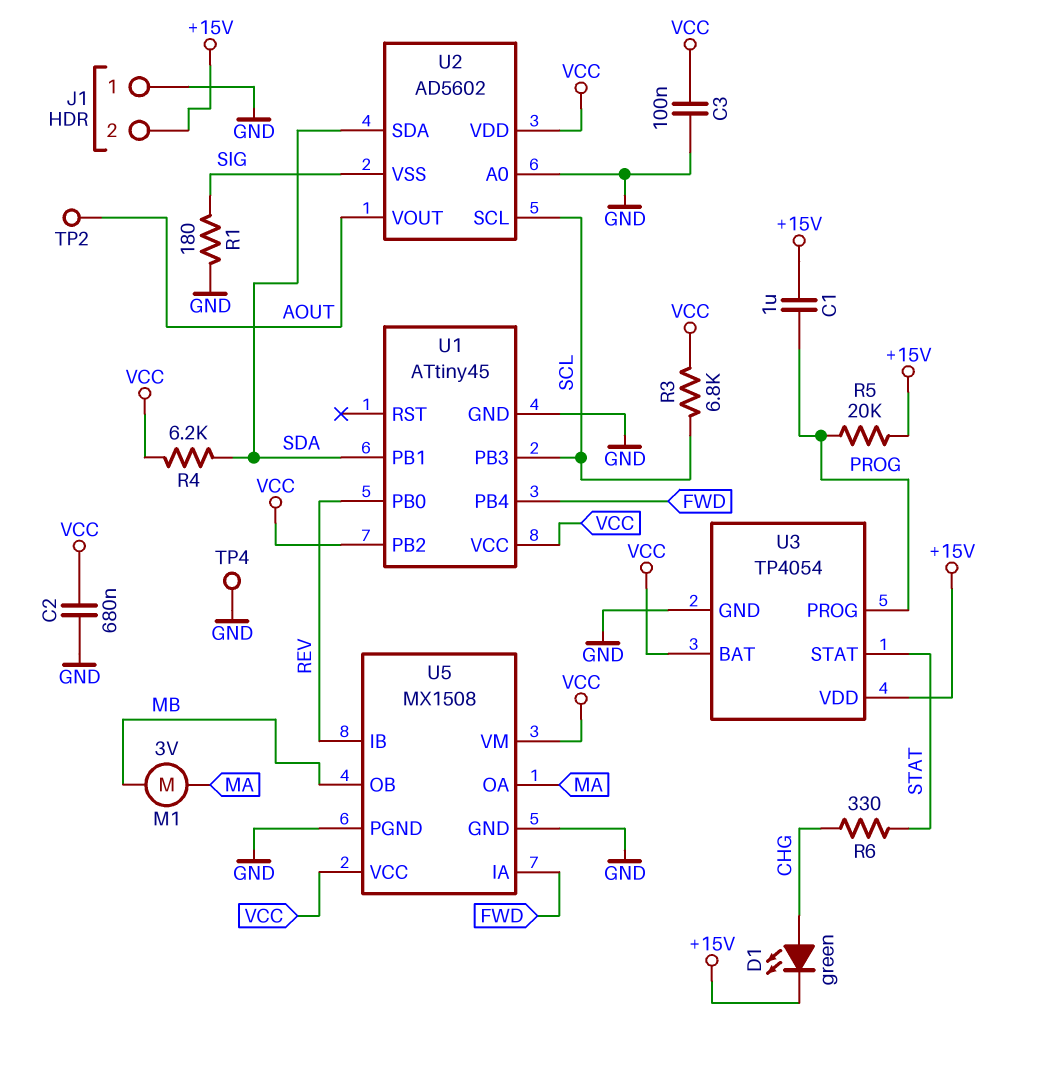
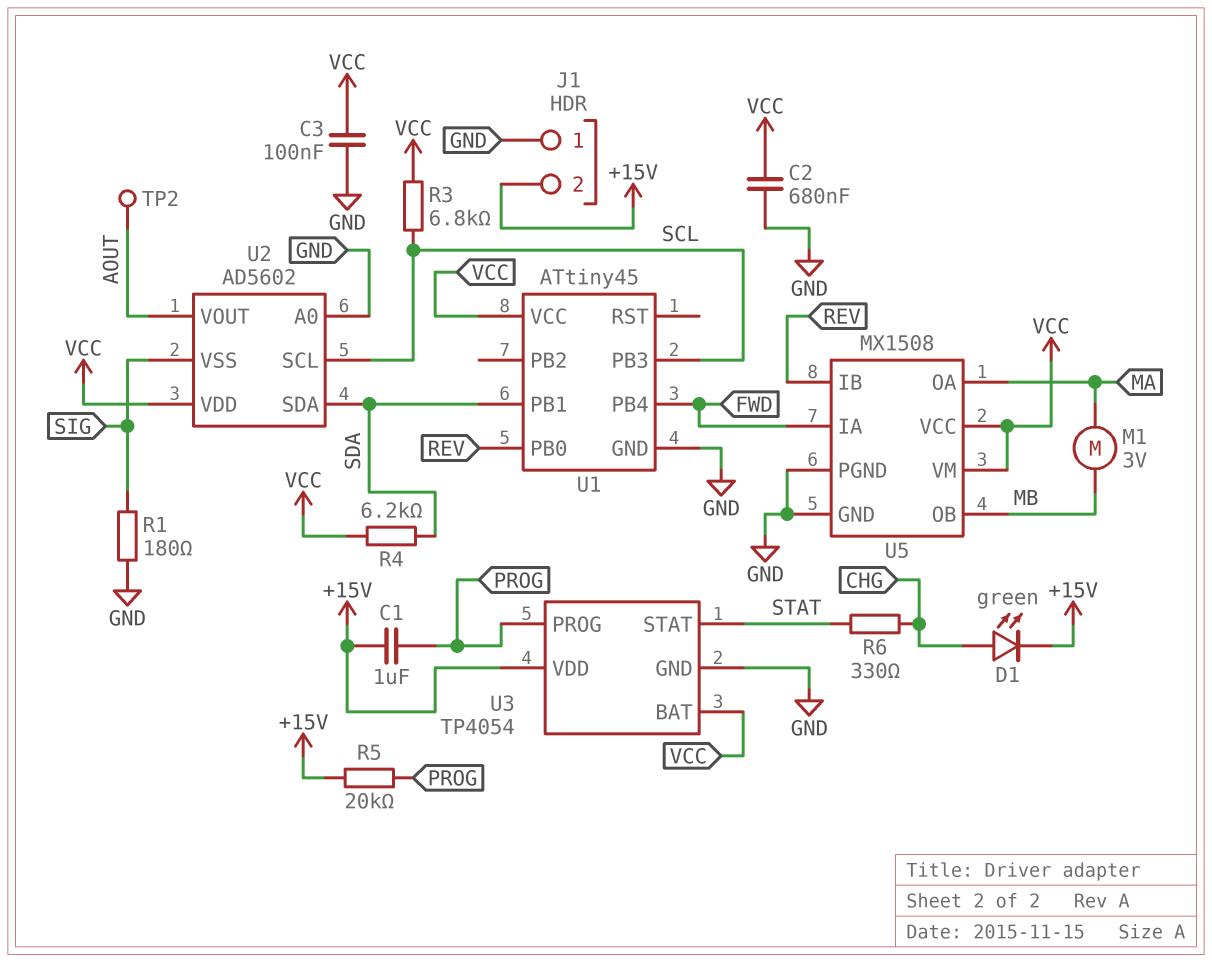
TP4: test point (GND) -> none
U1 pin PB2: VCC -> none

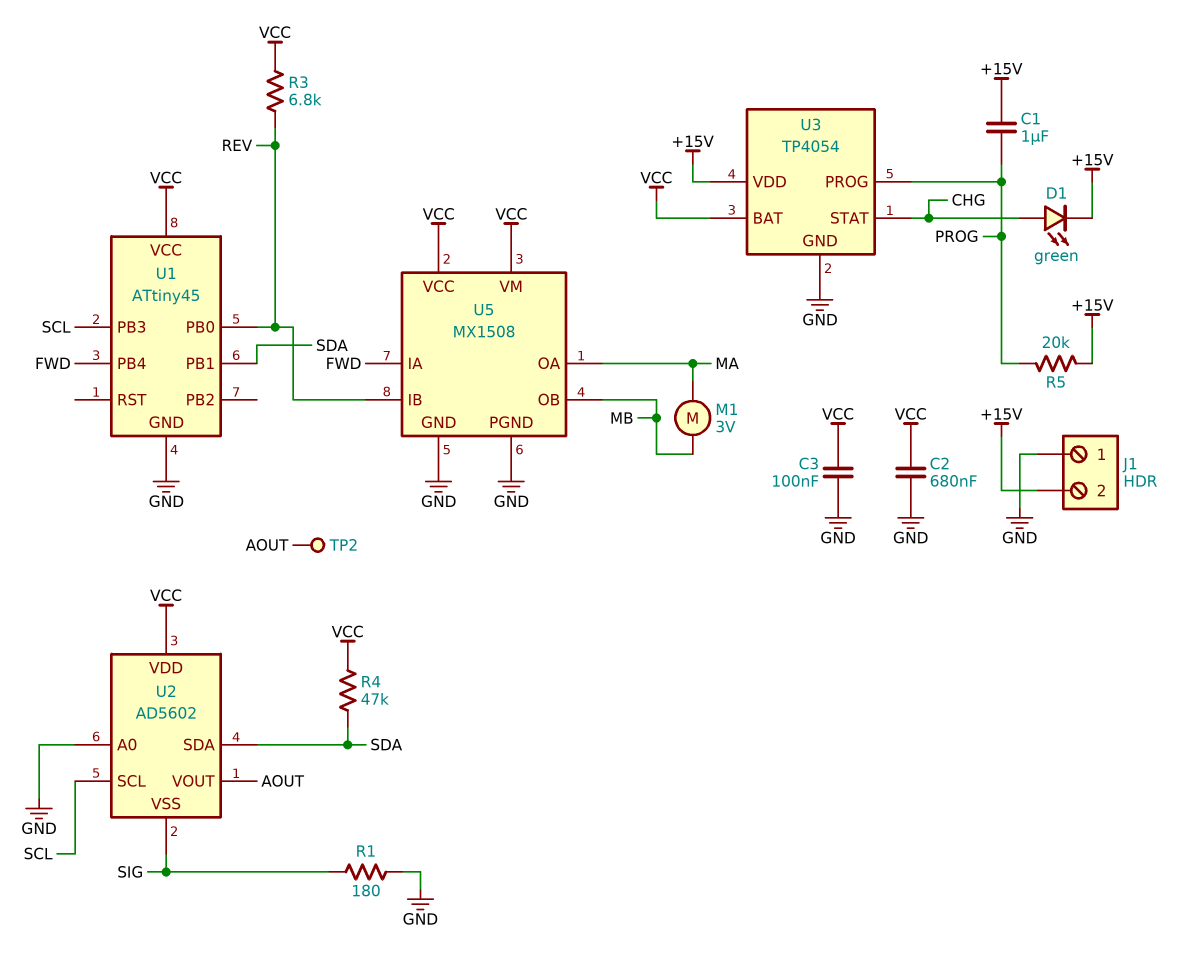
R3: 6.8k (SCL, VCC) -> 6.8k (REV, VCC)
R4: 6.2k (SDA, VCC) -> 47k (SDA, VCC)
R6: 330 (CHG, STAT) -> none
U3 pin STAT: STAT -> CHG

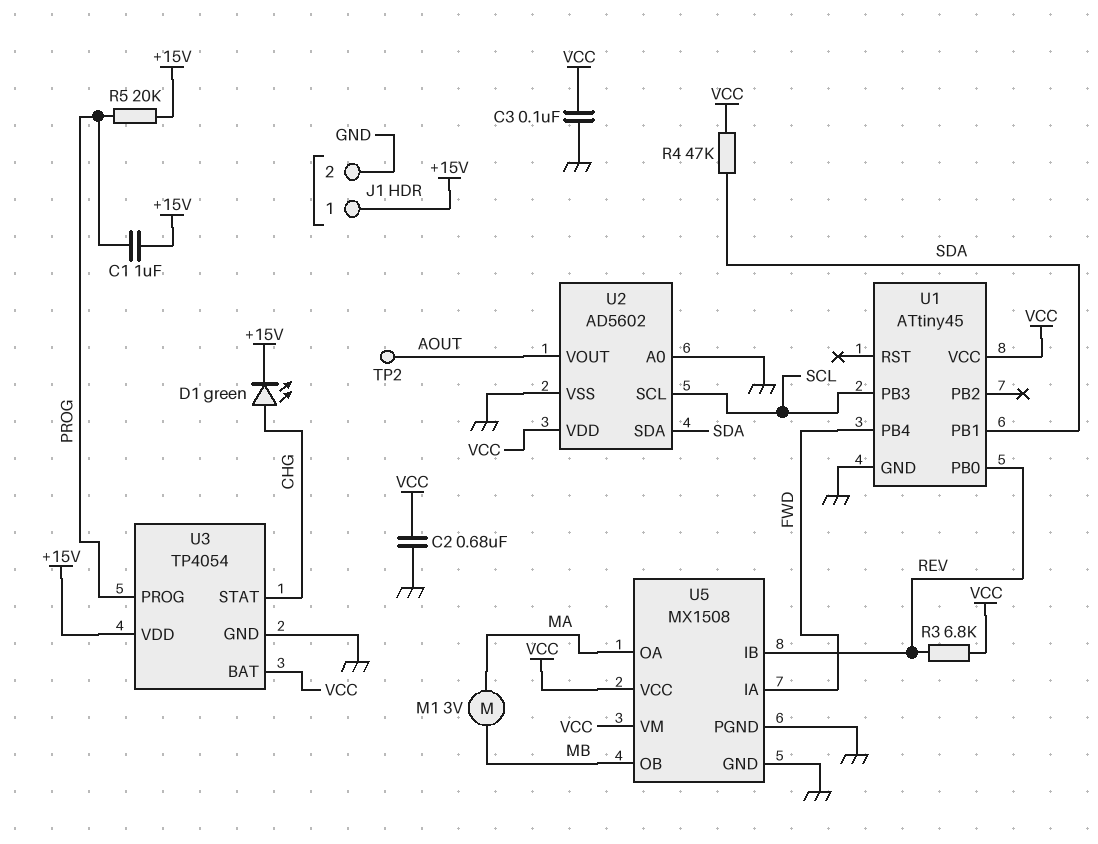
J1 pin 1: GND -> +15V
J1 pin 2: +15V -> GND
R1: 180 (GND, SIG) -> none
U2 pin VSS: SIG -> GND

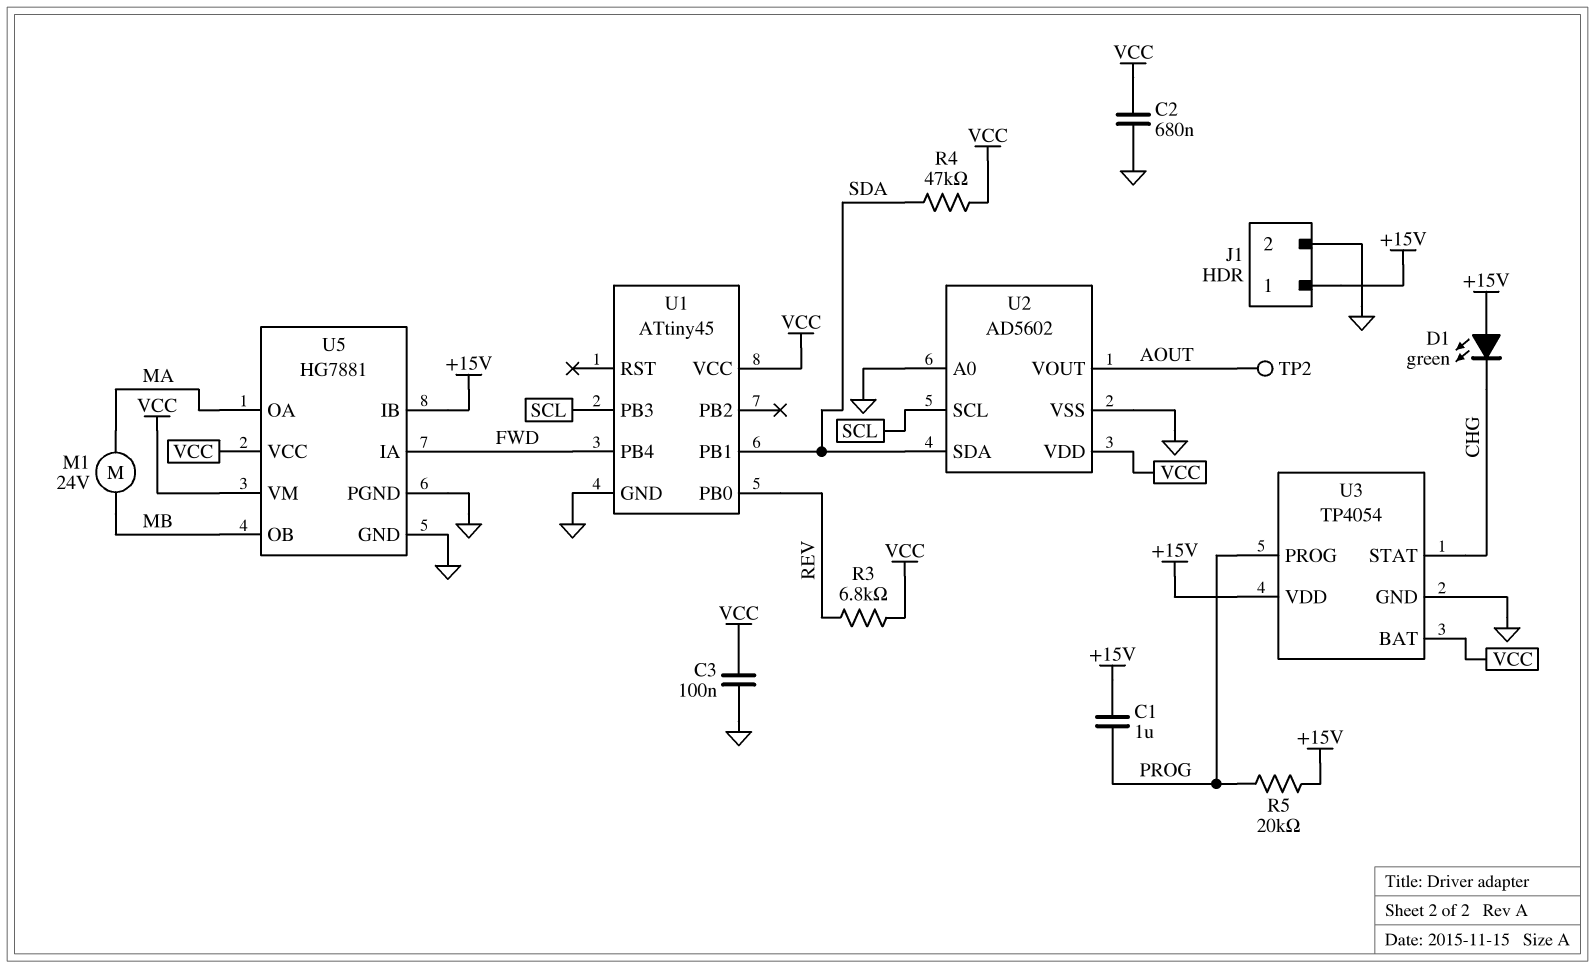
D1: LED green (A CHG, K +15V) -> LED green (A +15V, K CHG)
M1: motor 3V (MA, MB) -> motor 24V (MA, MB)
U5: MX1508 -> HG7881
U5 pin IB: REV -> +15V

